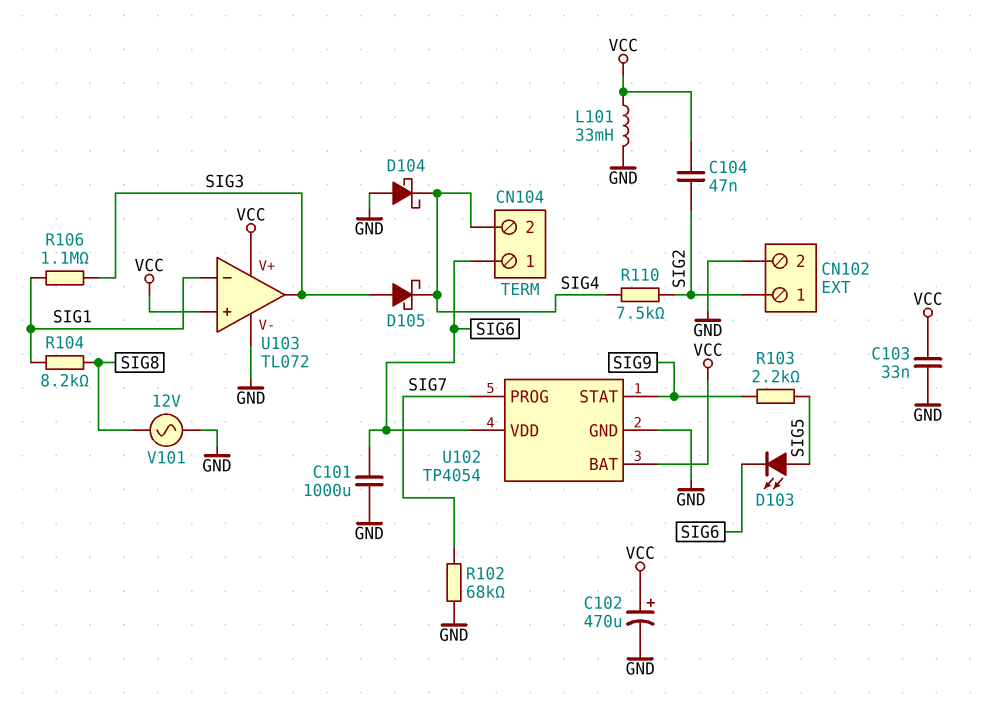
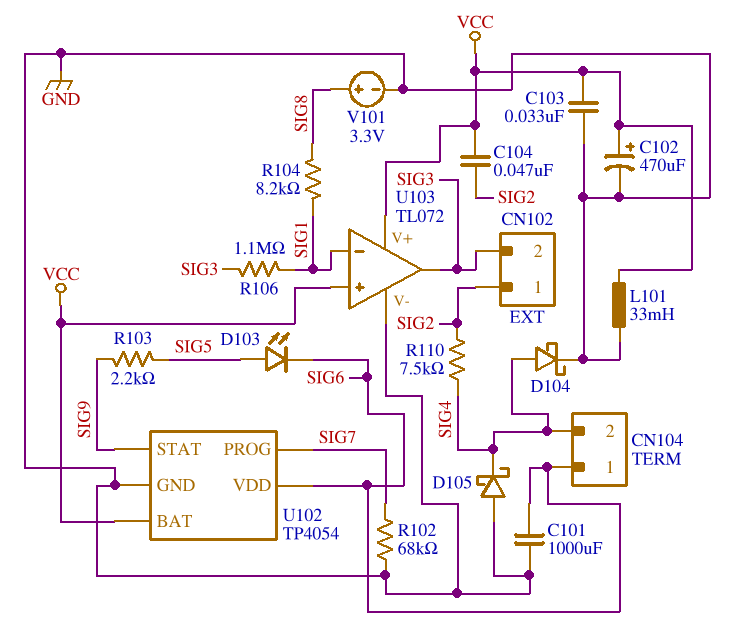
CN102 pin 2: GND -> SIG3
D104: schottky (A GND, K SIG4) -> schottky (A SIG4, K GND)
D105: schottky (A SIG3, K SIG4) -> schottky (A GND, K SIG4)
V101: AC 12V (GND, SIG8) -> 3.3V (plus SIG8, minus GND)

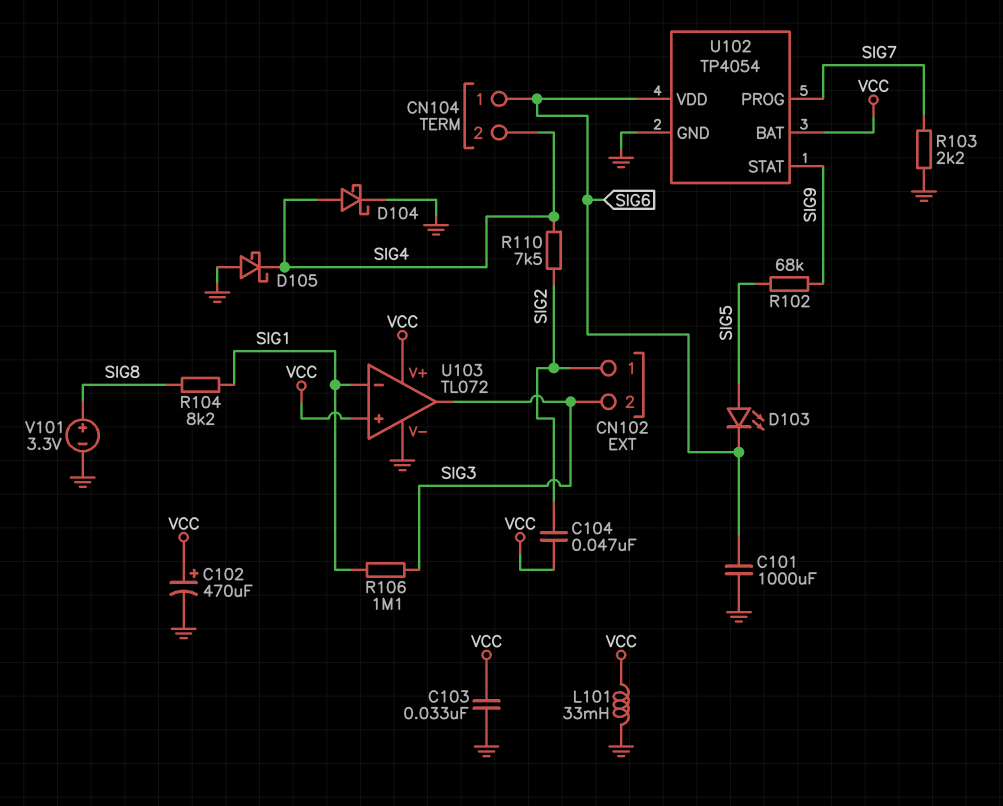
R102: 68k (GND, SIG7) -> 68k (SIG5, SIG9)
R103: 2.2k (SIG5, SIG9) -> 2.2k (GND, SIG7)

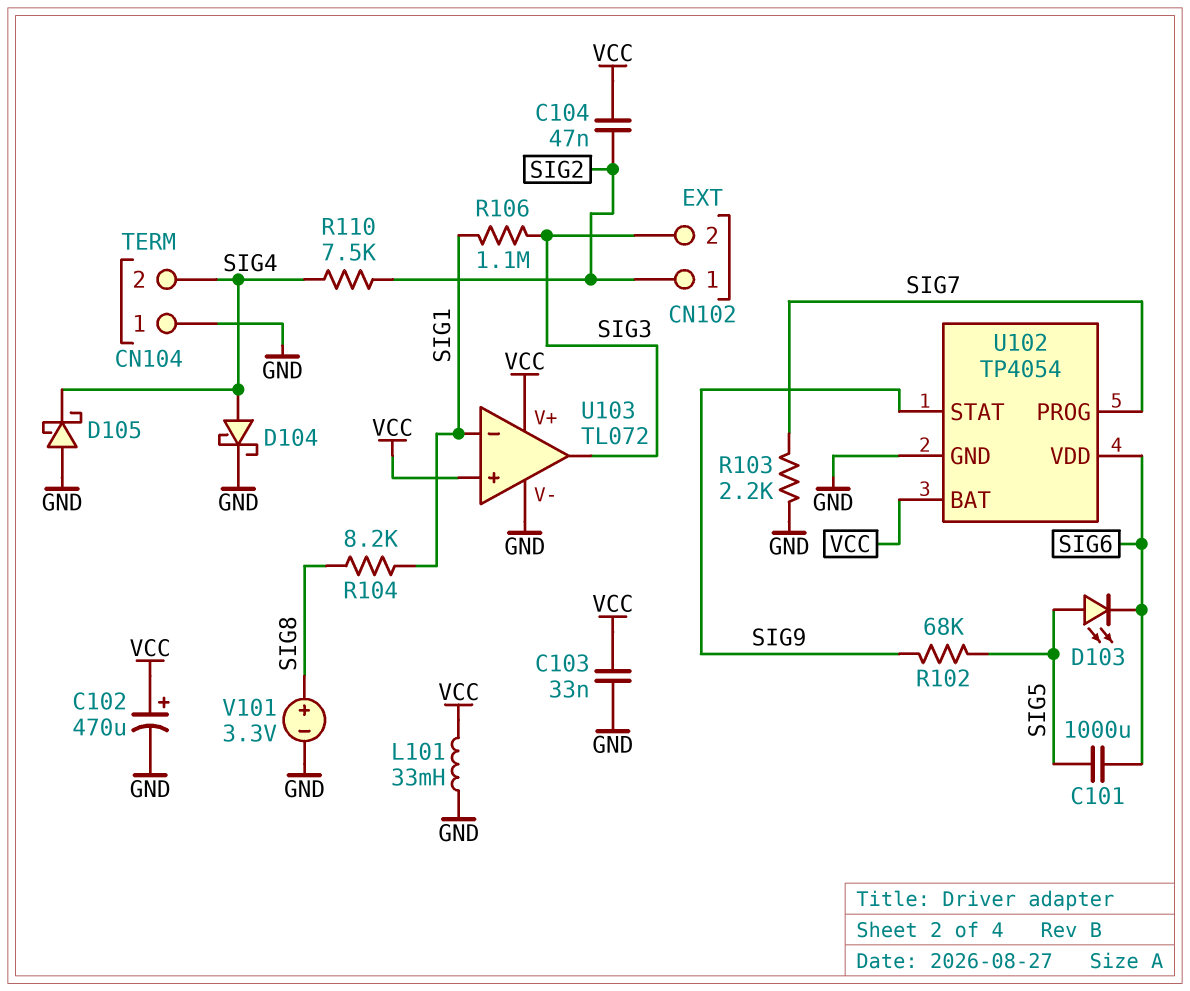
C101: 1000uF (GND, SIG6) -> 1000uF (SIG5, SIG6)
CN104 pin 1: SIG6 -> GND

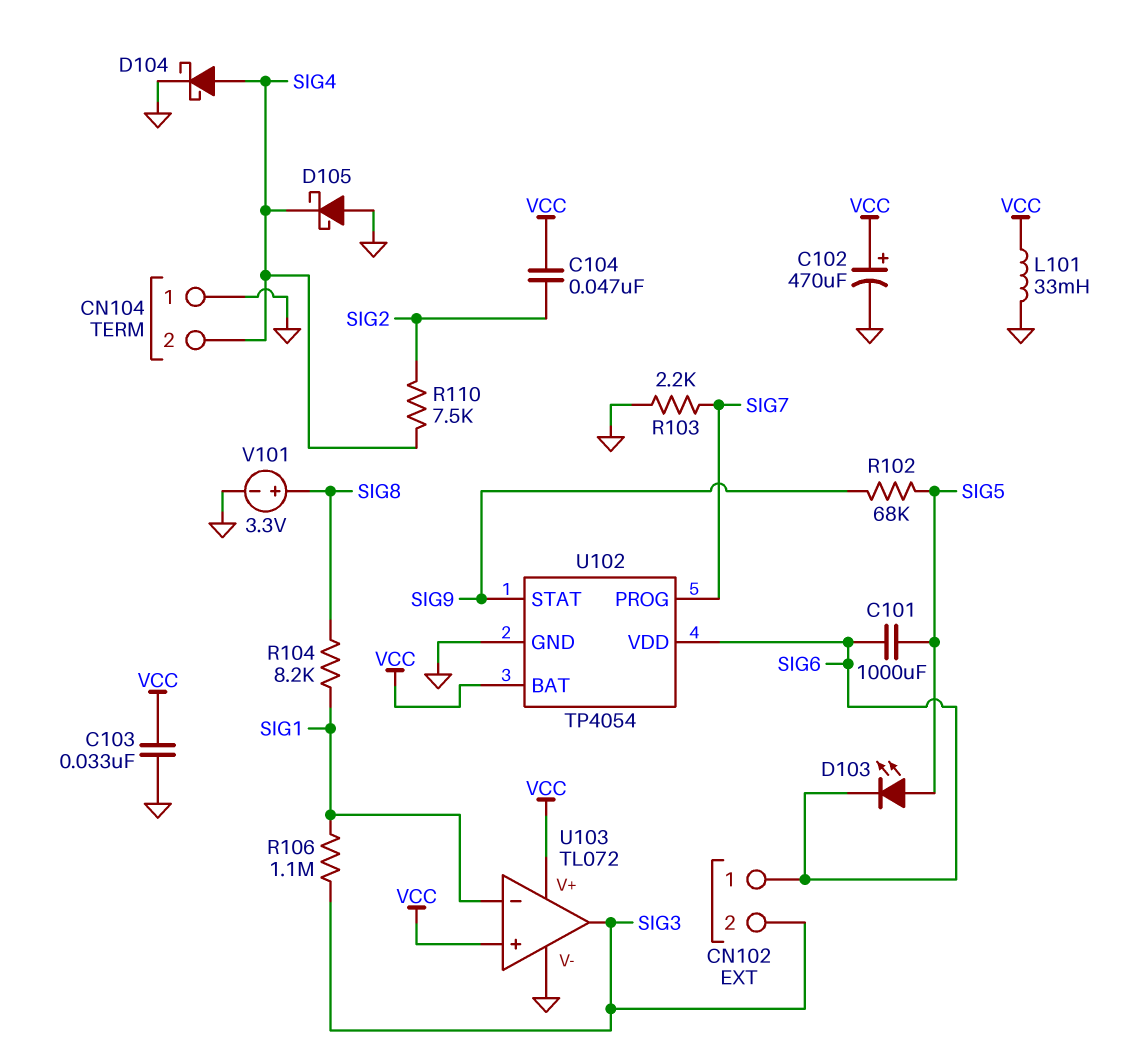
CN102 pin 1: SIG2 -> SIG6

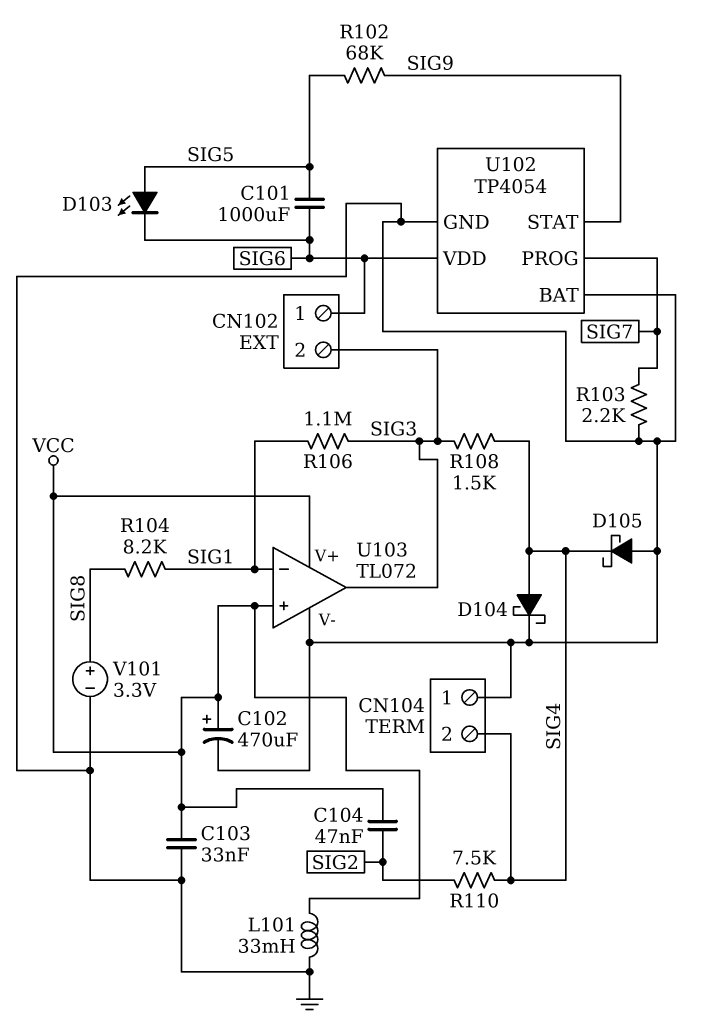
R108: none -> 1.5k (SIG3, SIG4)
U102 pin BAT: VCC -> GND

